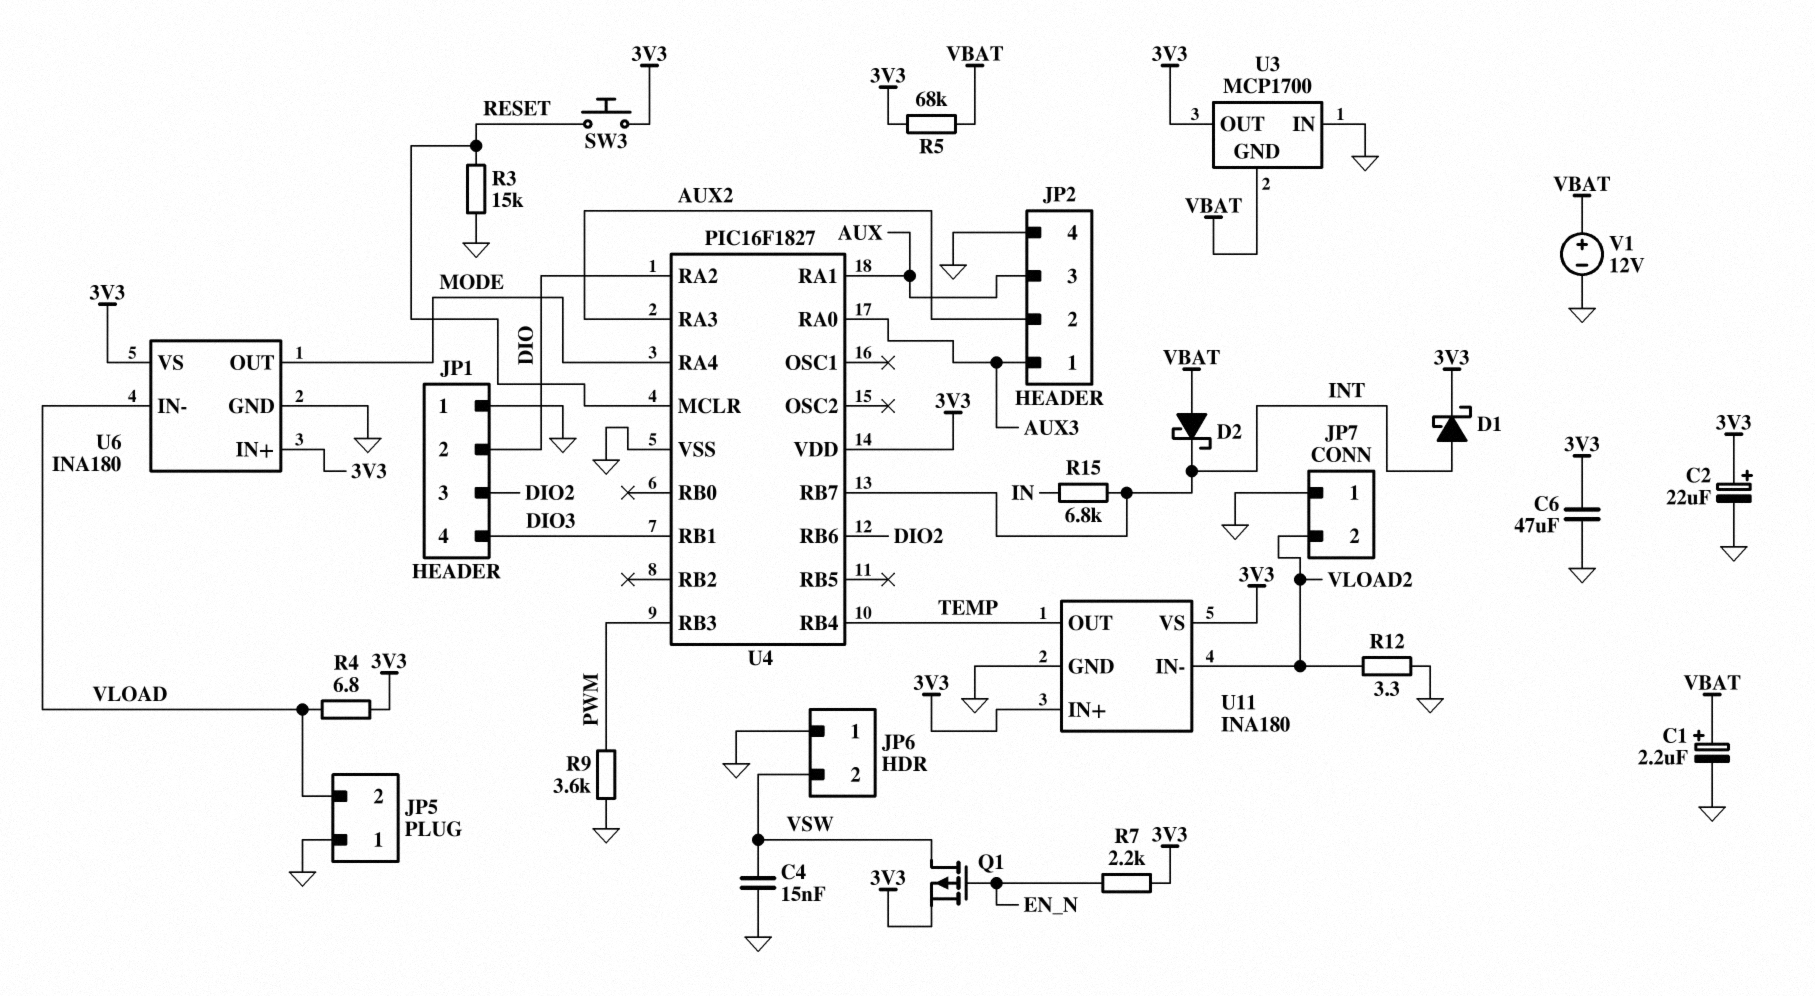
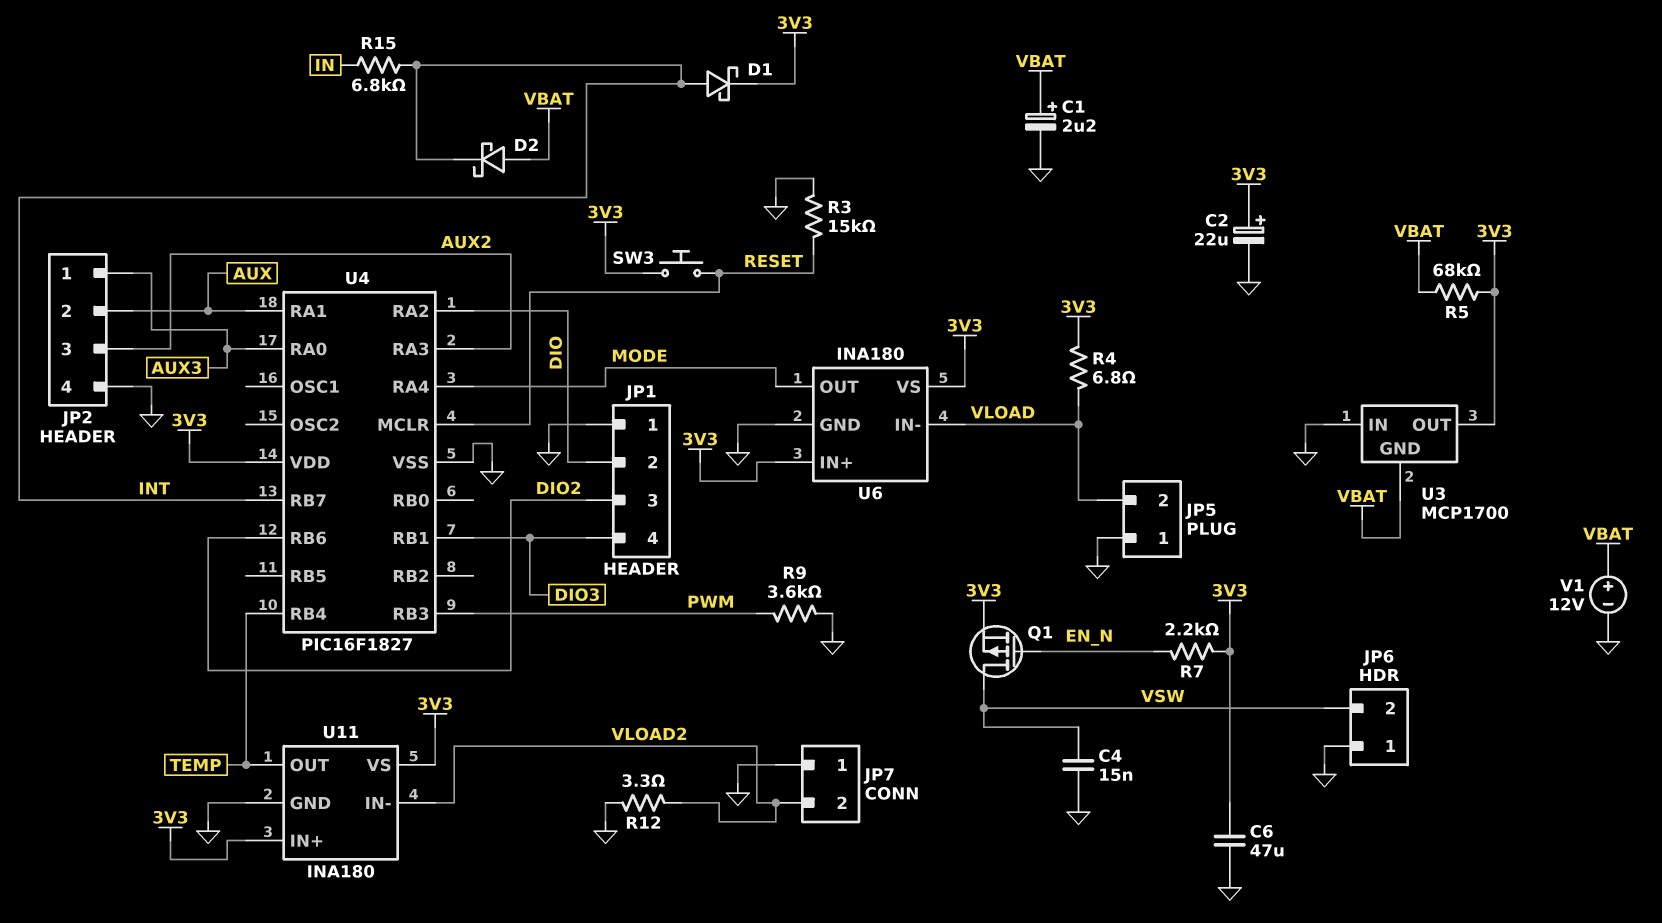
JP2 pin 2: AUX2 -> AUX
JP2 pin 3: AUX -> AUX2

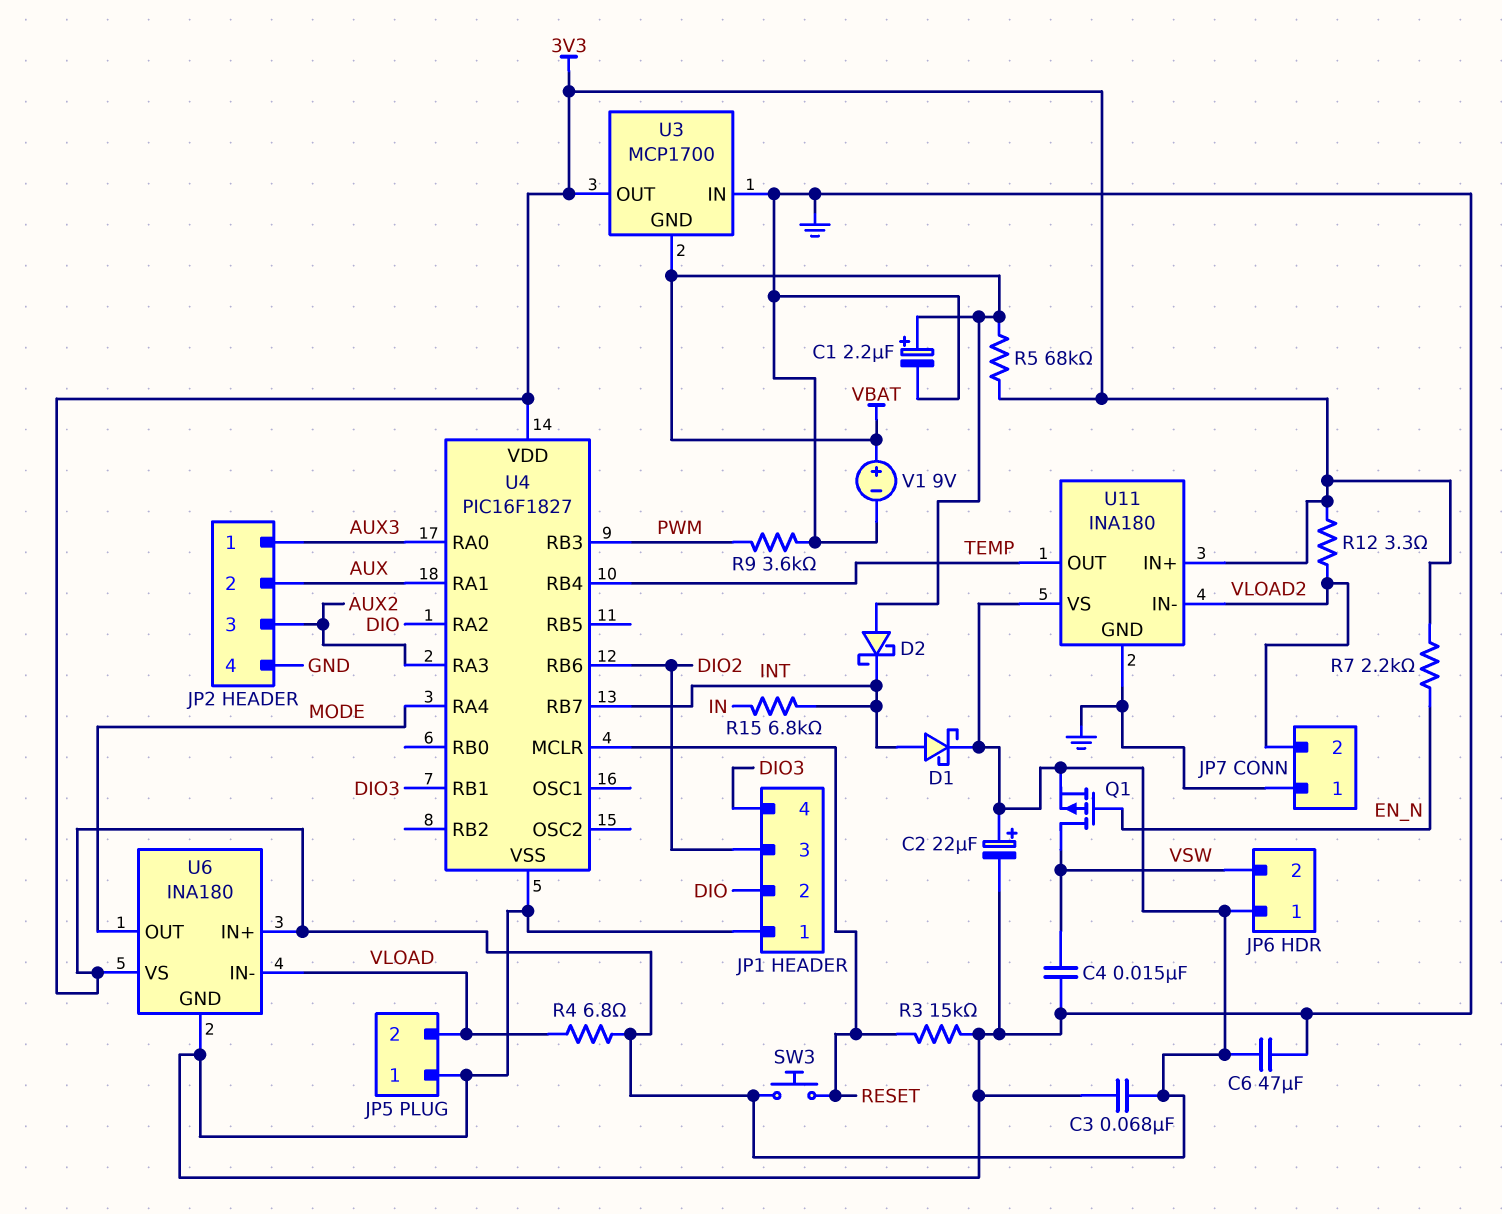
C3: none -> 68nF (3V3, GND)
JP6 pin 1: GND -> 3V3
R12: 3.3 (GND, VLOAD2) -> 3.3 (3V3, VLOAD2)
V1: 12V (plus VBAT, minus GND) -> 9V (plus VBAT, minus GND)

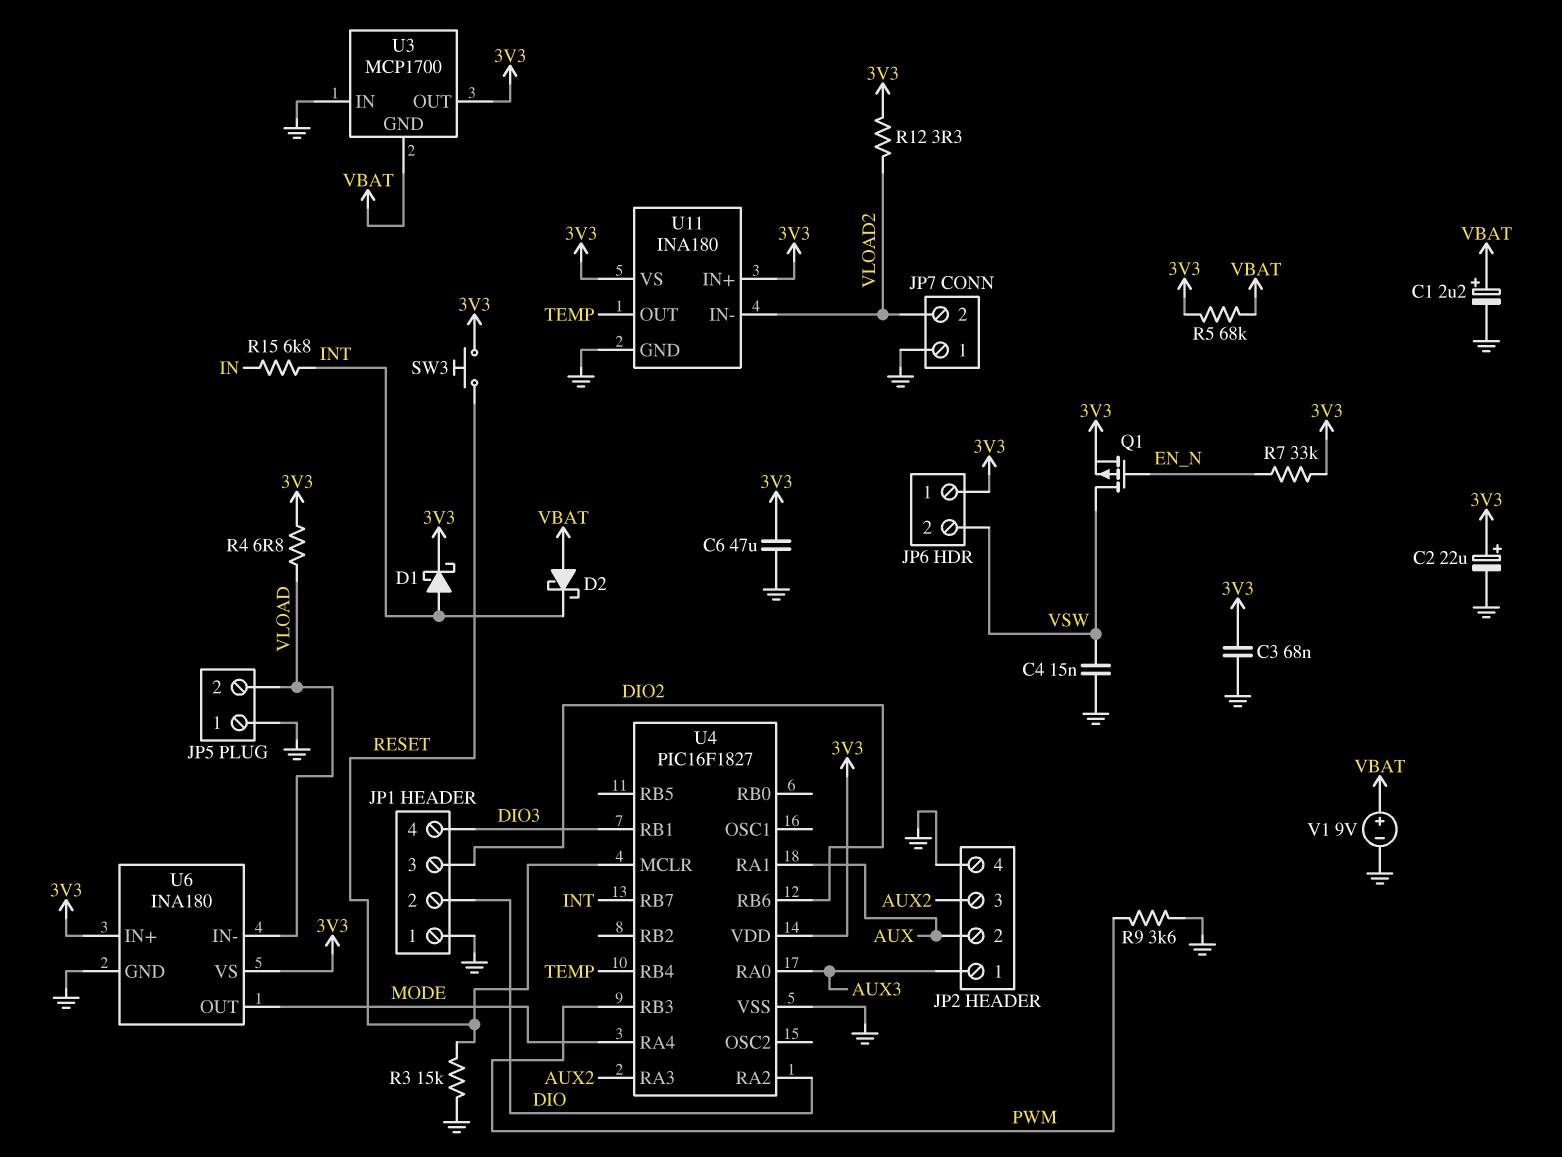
R7: 2.2k (3V3, EN_N) -> 33k (3V3, EN_N)

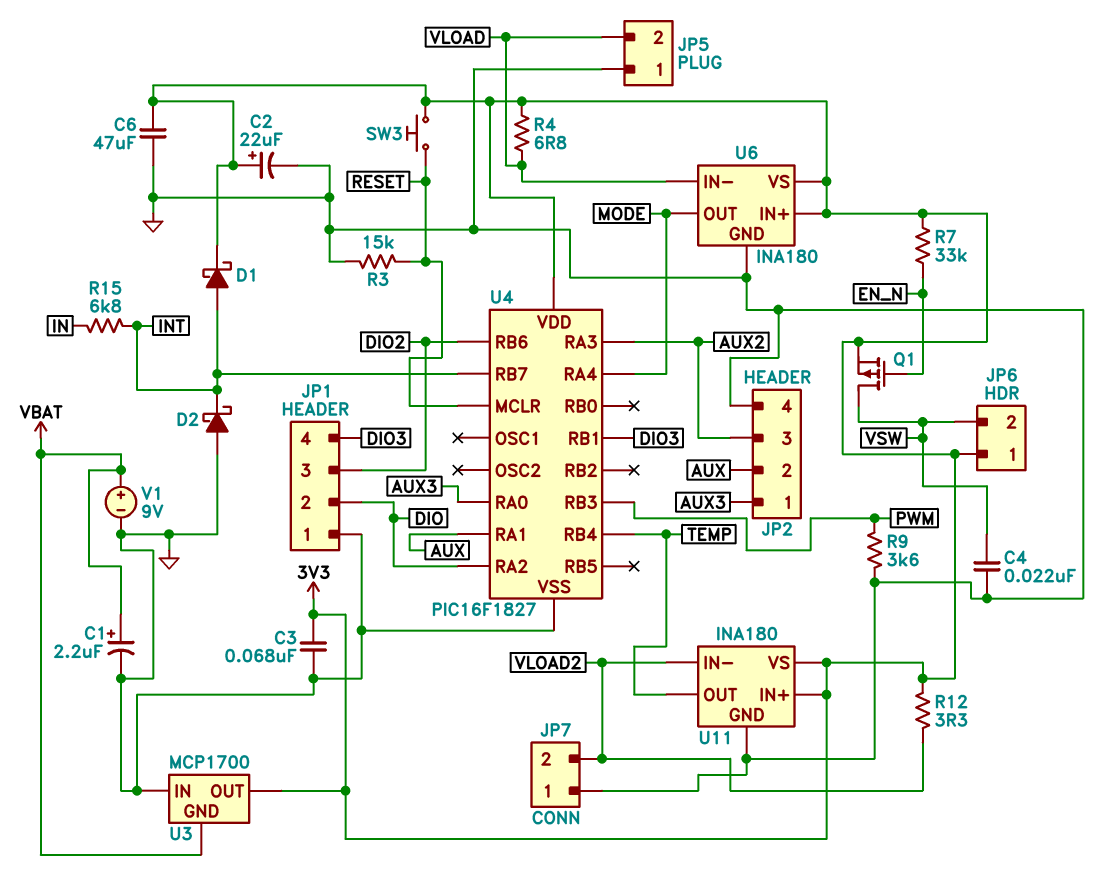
C4: 15nF (GND, VSW) -> 22nF (GND, VSW)
D2: schottky (A VBAT, K INT) -> schottky (A GND, K INT)
R5: 68k (3V3, VBAT) -> none

